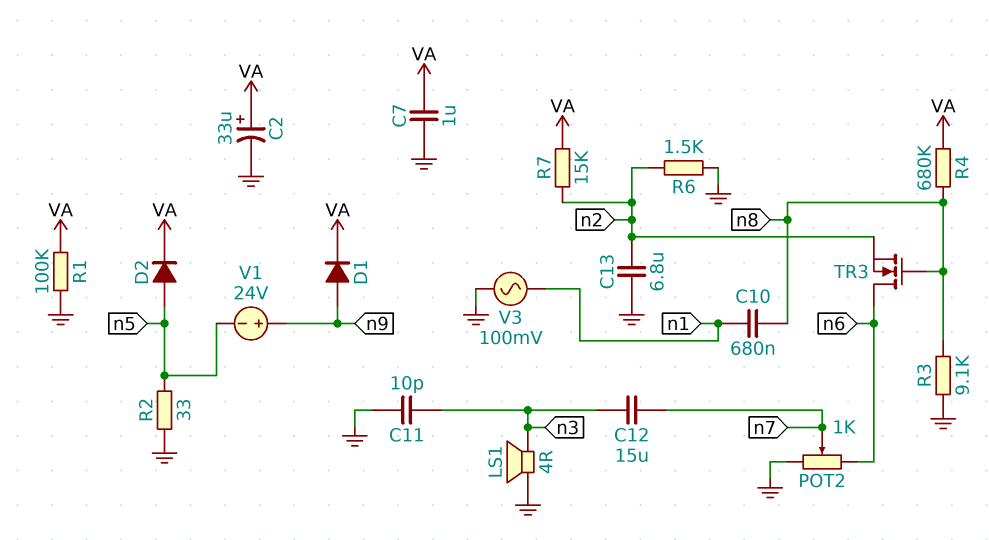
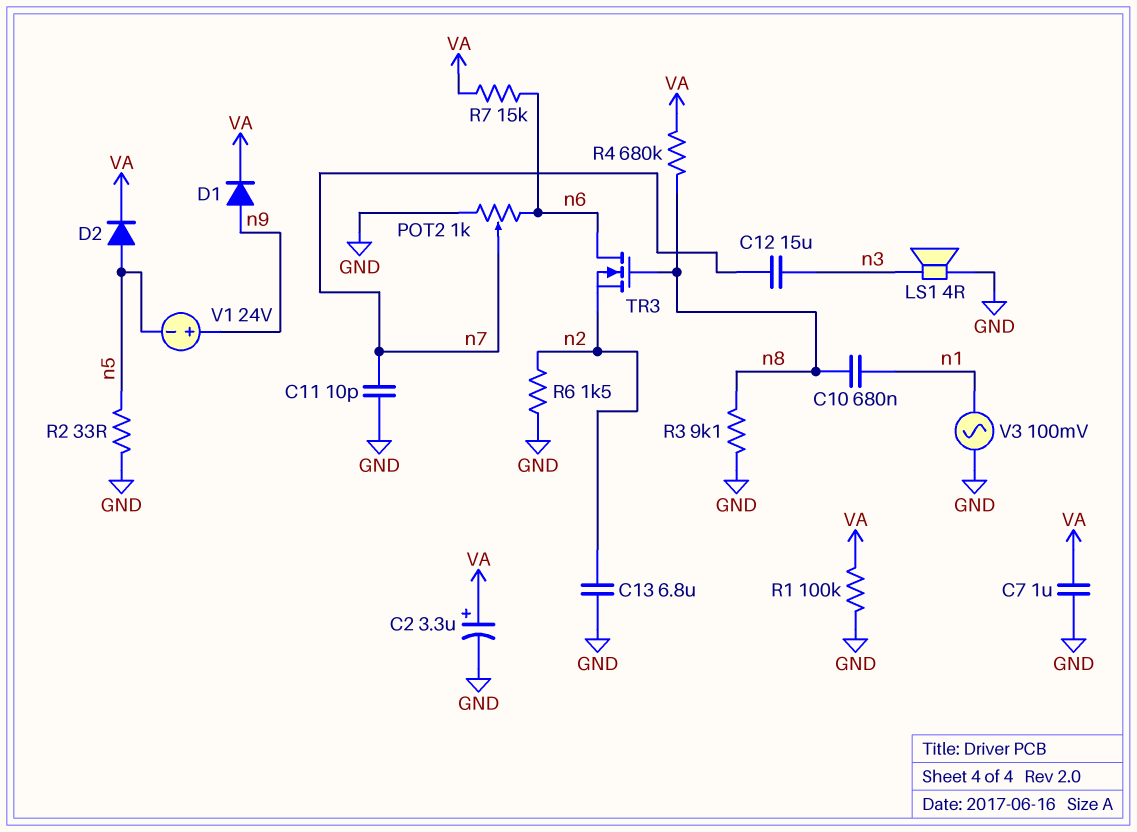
C2: 33uF (plus VA, minus GND) -> 3.3uF (plus VA, minus GND)
C11: 10pF (GND, n3) -> 10pF (GND, n7)
R7: 15k (VA, n2) -> 15k (VA, n6)

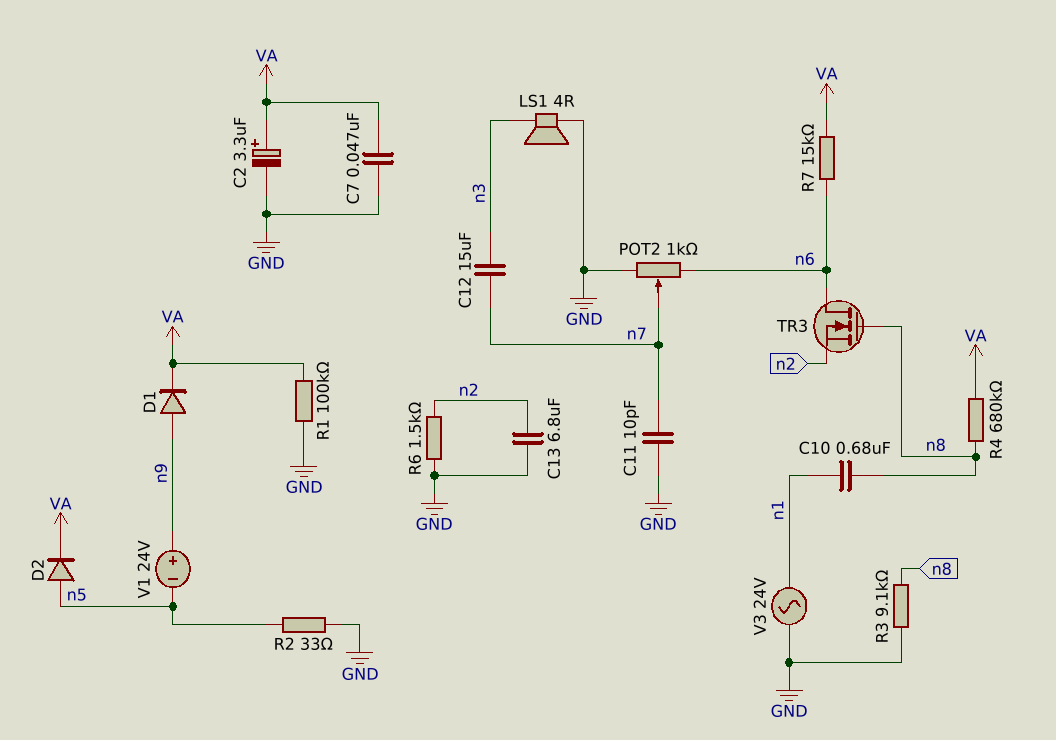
C7: 1uF (GND, VA) -> 47nF (GND, VA)
V3: AC 100mV (GND, n1) -> AC 24V (GND, n1)

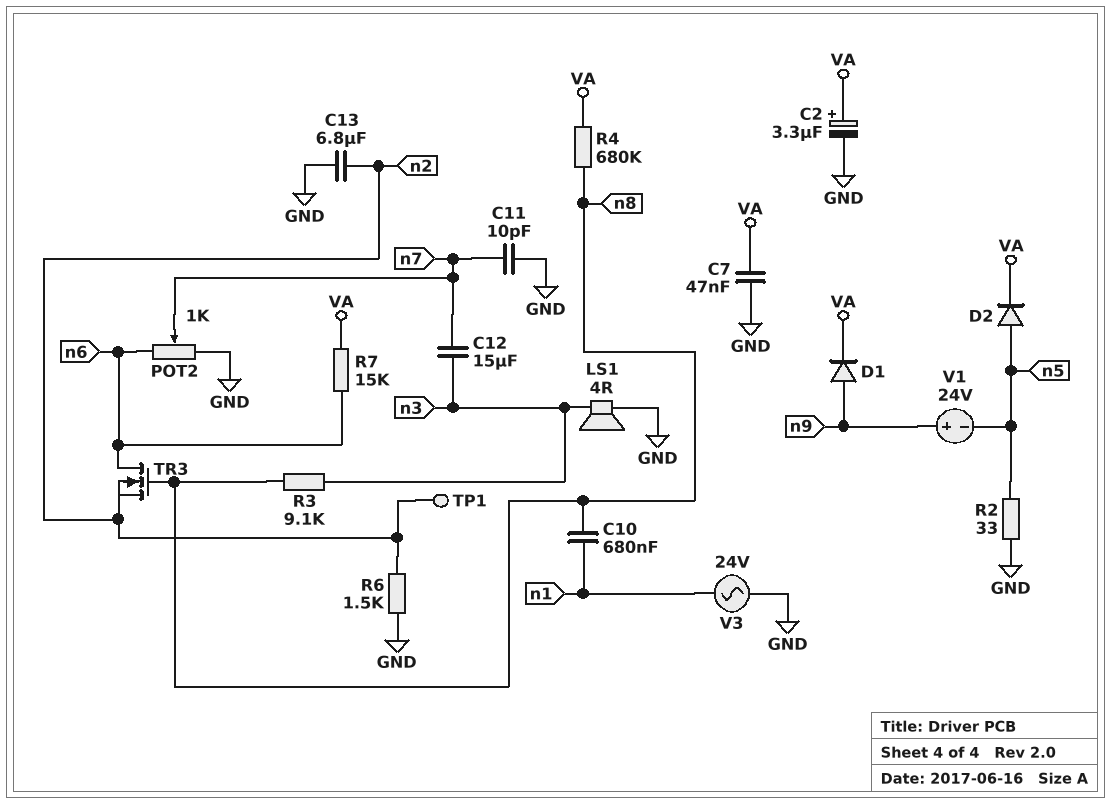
R1: 100k (GND, VA) -> none
R3: 9.1k (GND, n8) -> 9.1k (n3, n8)
TP1: none -> test point (n2)

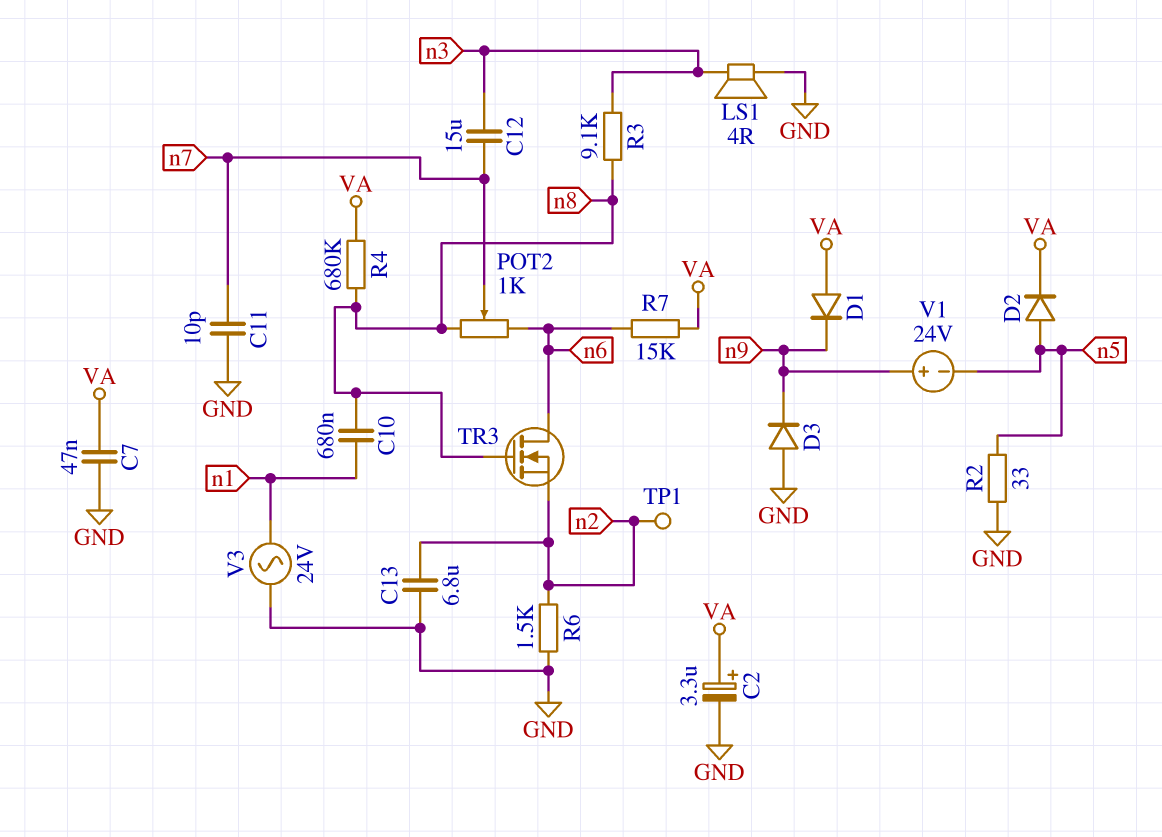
D1: diode (A n9, K VA) -> diode (A VA, K n9)
D3: none -> diode (A GND, K n9)
POT2: 1k (GND, n6, wiper n7) -> 1k (n6, n8, wiper n7)

